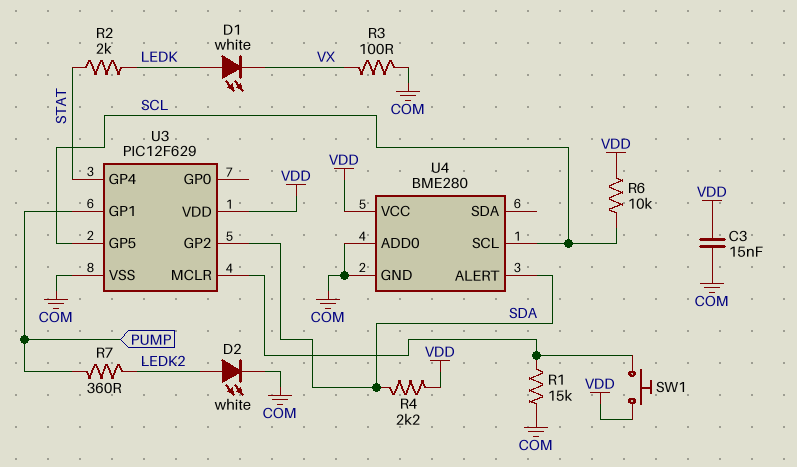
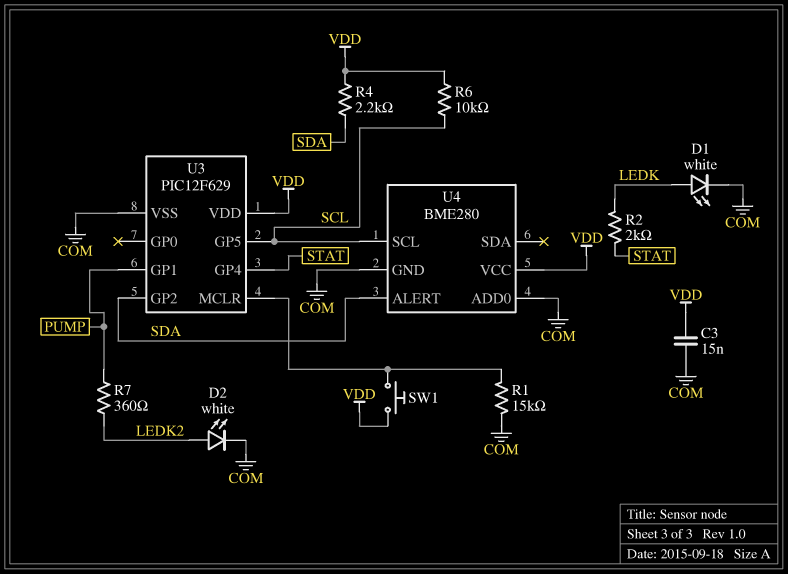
D1: LED white (A LEDK, K VX) -> LED white (A LEDK, K COM)
R3: 100 (COM, VX) -> none

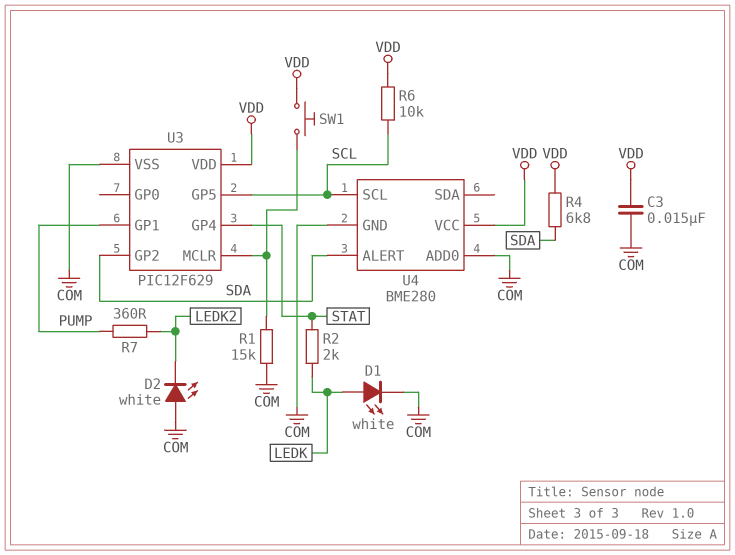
D2: LED white (A LEDK2, K COM) -> LED white (A COM, K LEDK2)
R4: 2.2k (SDA, VDD) -> 6.8k (SDA, VDD)

